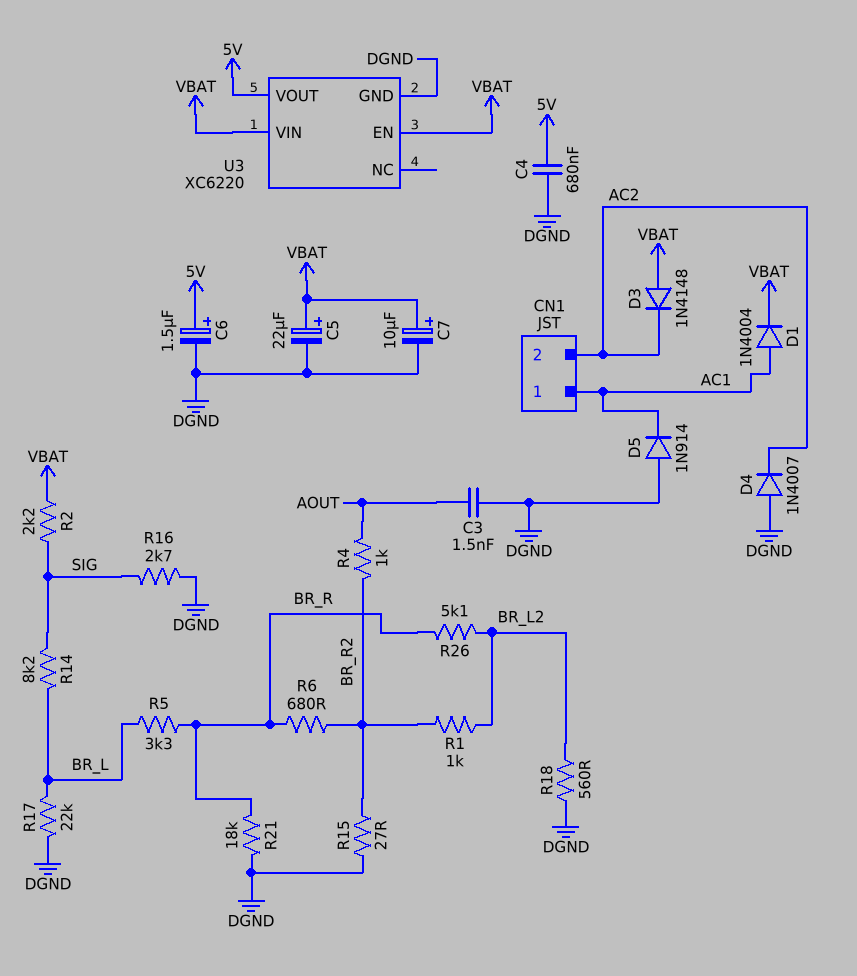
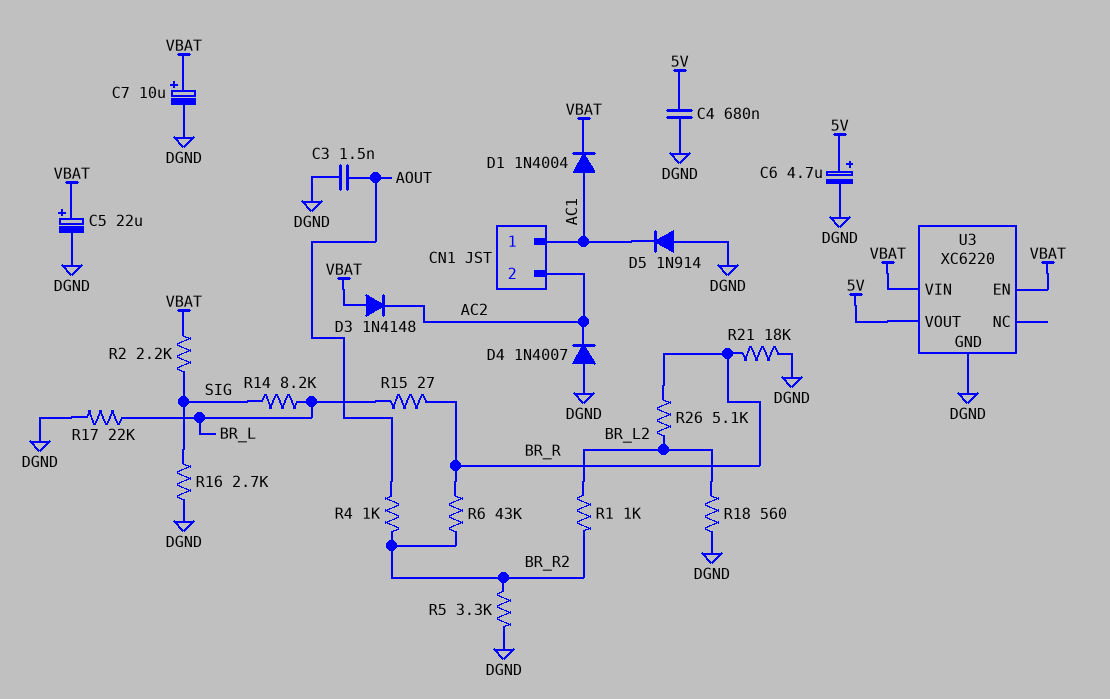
C6: 1.5uF (plus 5V, minus DGND) -> 4.7uF (plus 5V, minus DGND)
R5: 3.3k (BR_L, BR_R) -> 3.3k (BR_R2, DGND)
R6: 680 (BR_R, BR_R2) -> 43k (BR_R, BR_R2)
R15: 27 (BR_R2, DGND) -> 27 (BR_L, BR_R)

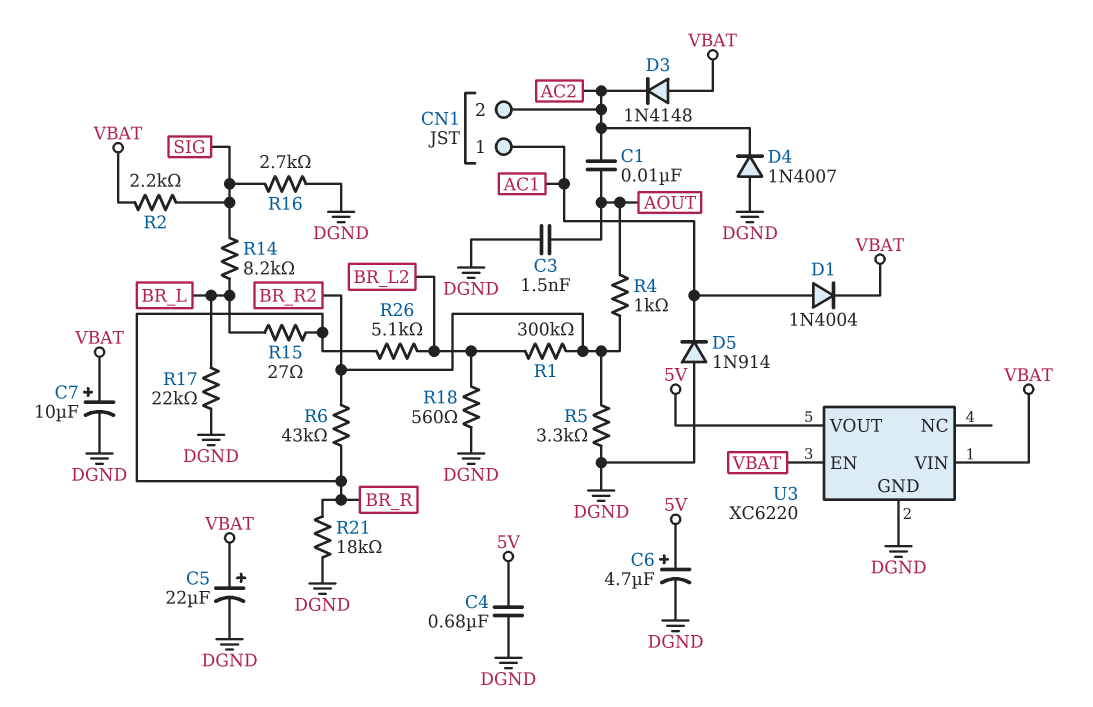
C1: none -> 10nF (AC2, AOUT)
R1: 1k (BR_L2, BR_R2) -> 300k (BR_L2, BR_R2)

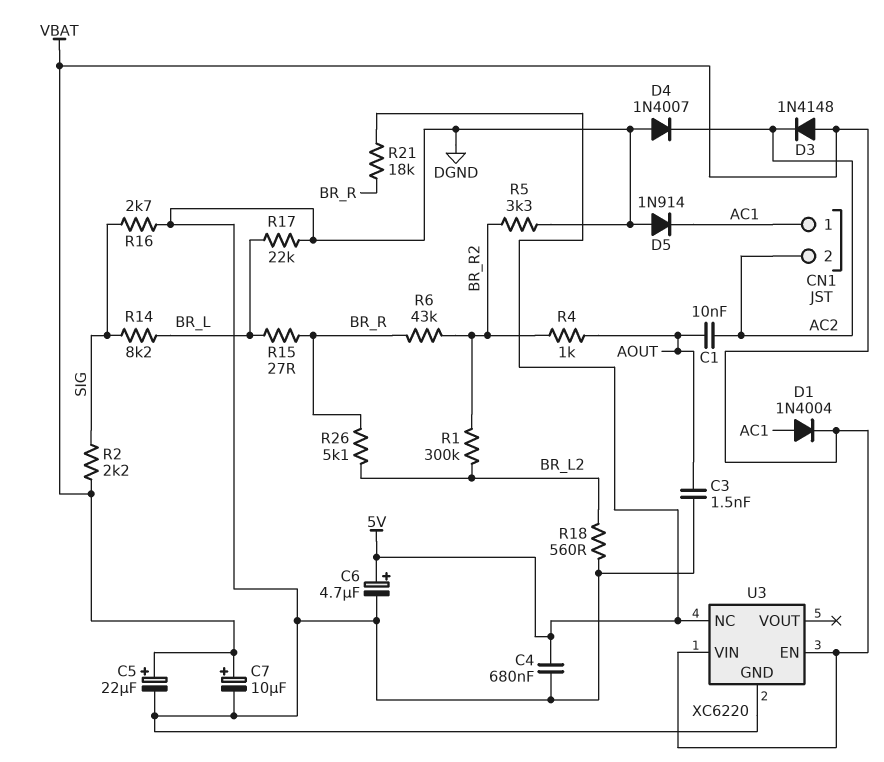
R21: 18k (BR_R, DGND) -> 18k (5V, BR_R)
U3 pin NC: none -> 5V
U3 pin VOUT: 5V -> none

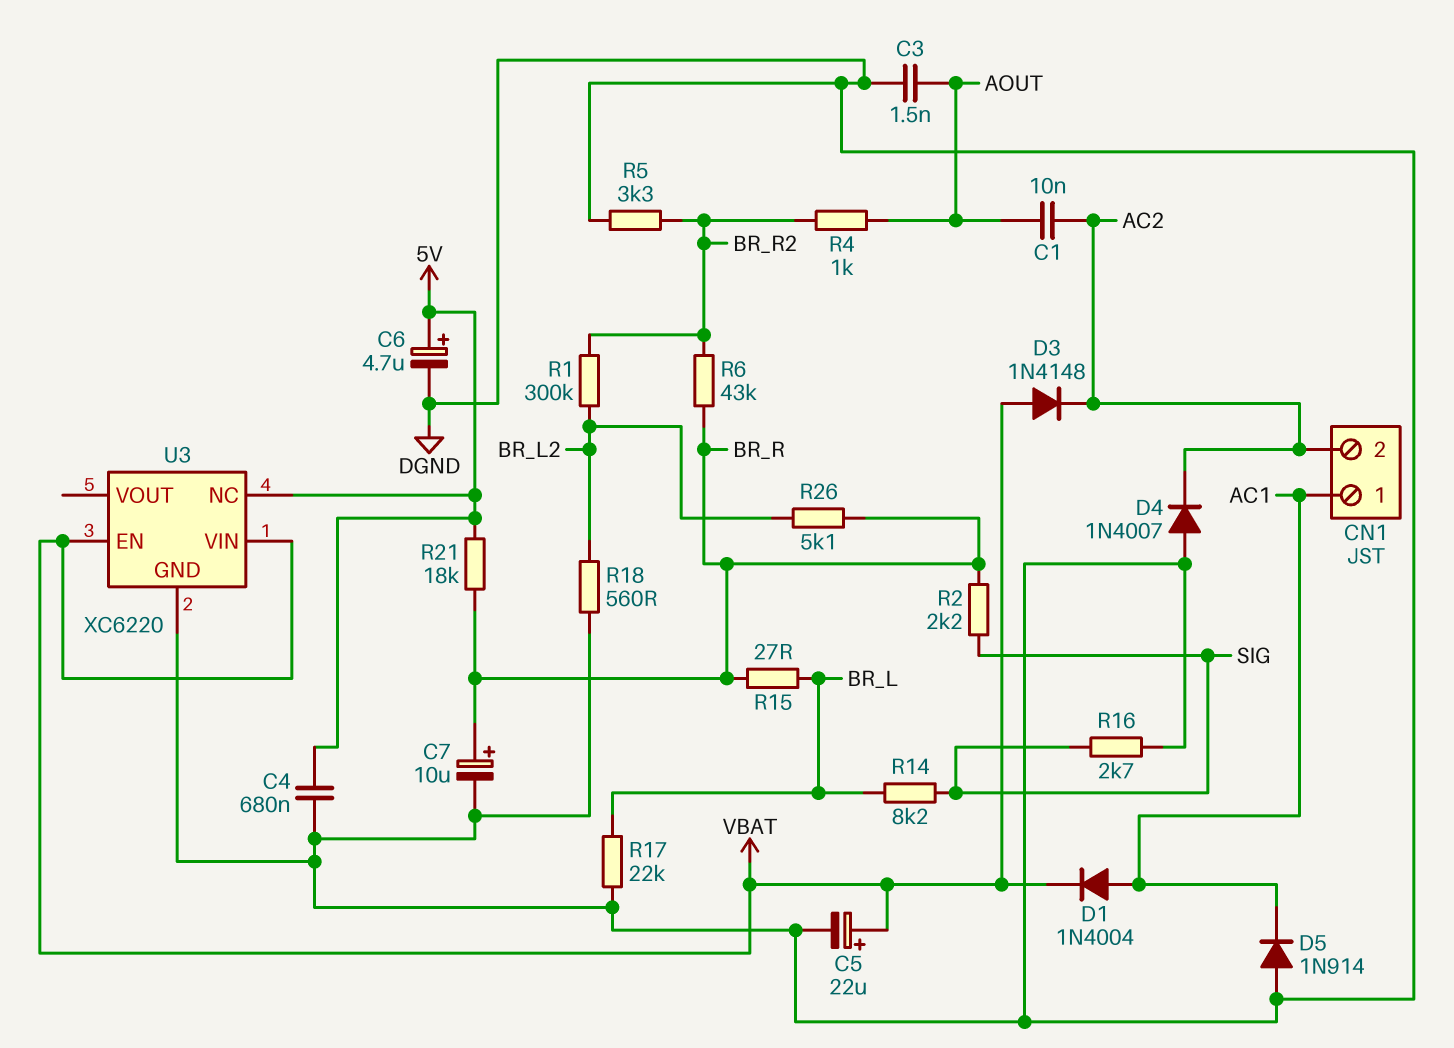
C7: 10uF (plus VBAT, minus DGND) -> 10uF (plus BR_R, minus DGND)
R2: 2.2k (SIG, VBAT) -> 2.2k (BR_R, SIG)

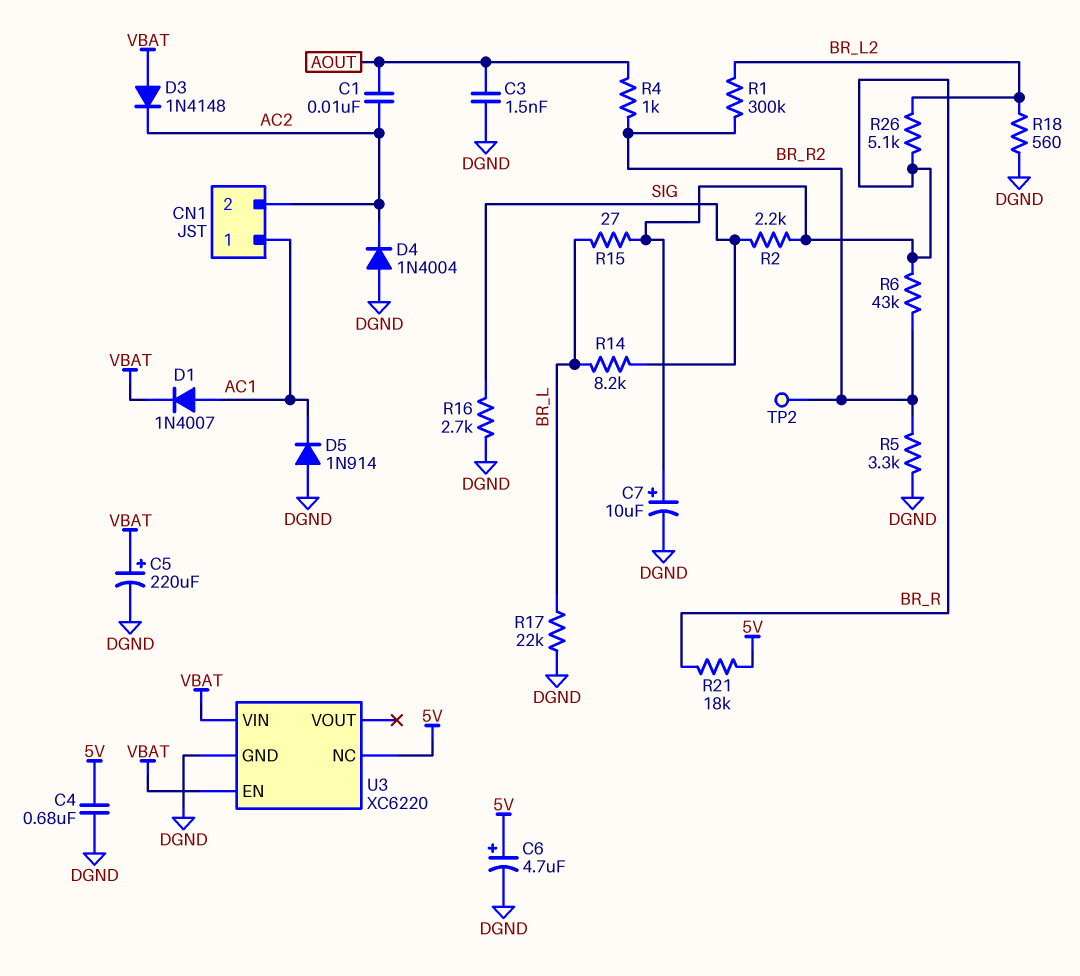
C5: 22uF (plus VBAT, minus DGND) -> 220uF (plus VBAT, minus DGND)
D1: diode 1N4004 (A AC1, K VBAT) -> diode 1N4007 (A AC1, K VBAT)
D4: diode 1N4007 (A DGND, K AC2) -> diode 1N4004 (A DGND, K AC2)
TP2: none -> test point (BR_R2)

